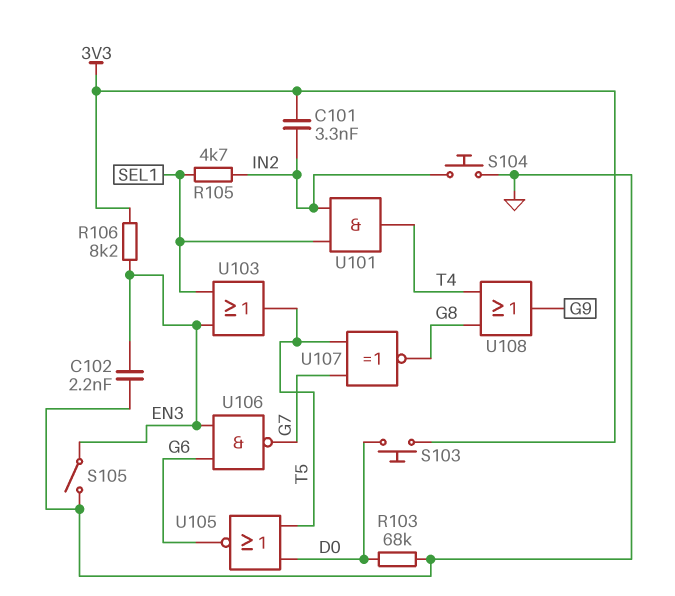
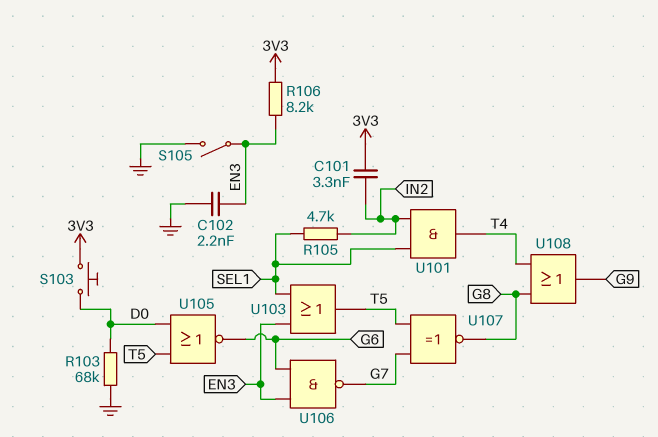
S104: button (GND, IN2) -> none

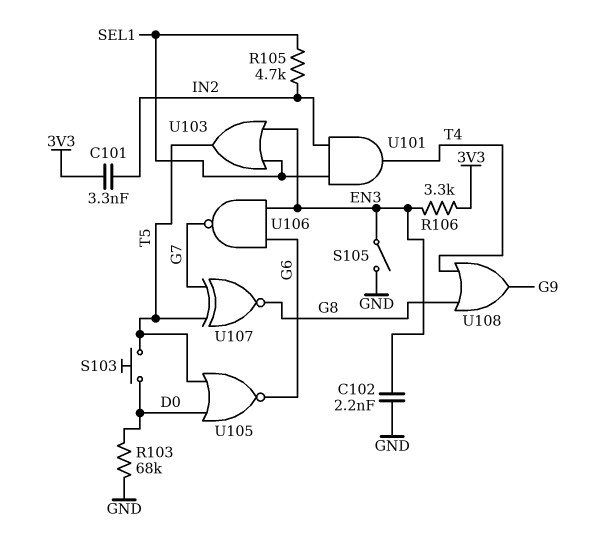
R106: 8.2k (3V3, EN3) -> 3.3k (3V3, EN3)
S103: button (3V3, D0) -> button (D0, T5)

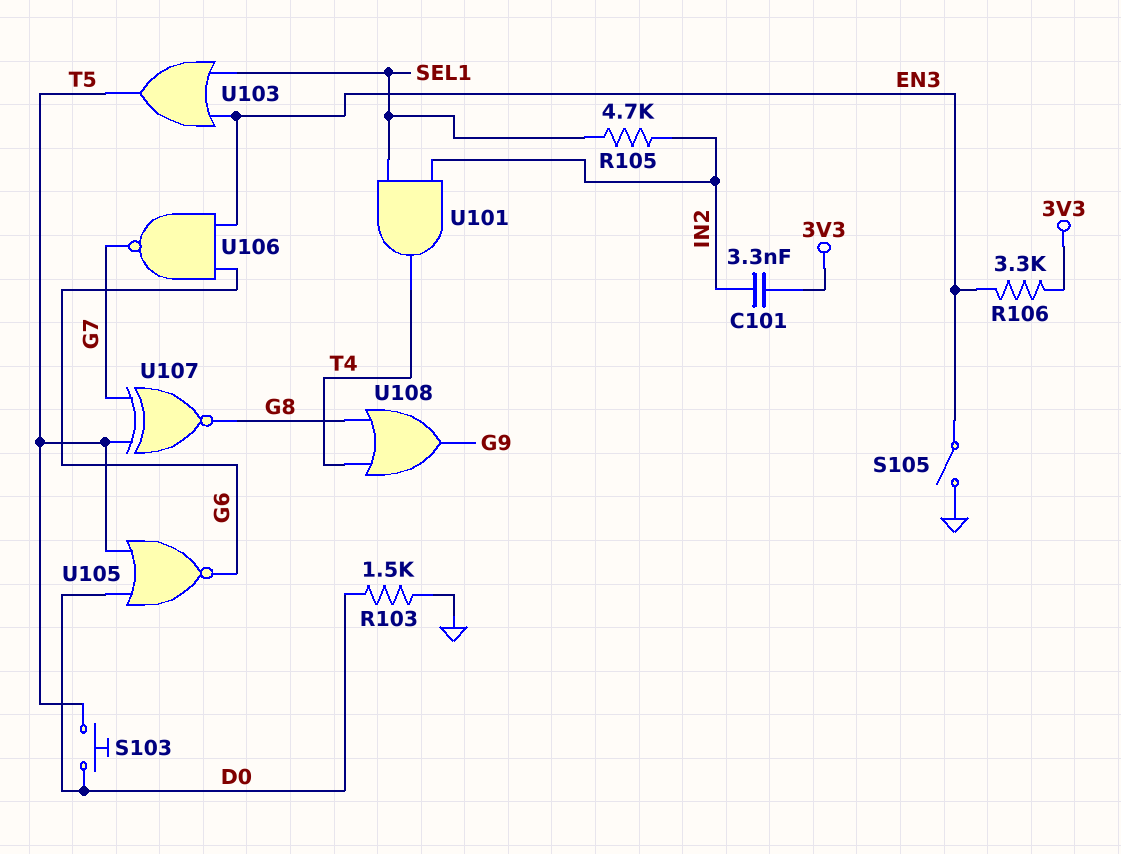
C102: 2.2nF (EN3, GND) -> none
R103: 68k (D0, GND) -> 1.5k (D0, GND)

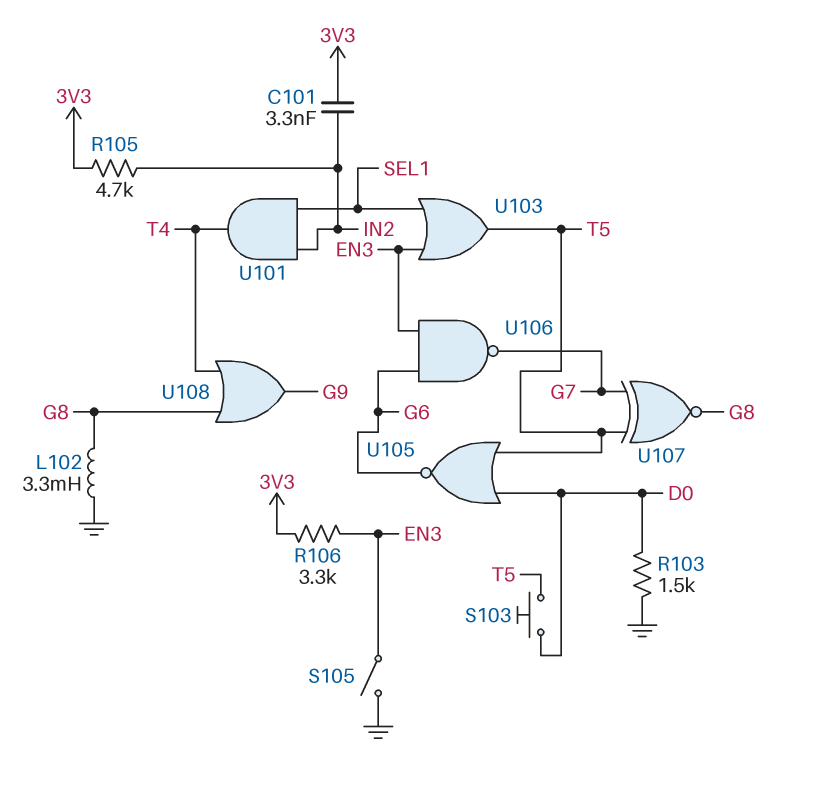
L102: none -> 3.3mH (G8, GND)
R105: 4.7k (IN2, SEL1) -> 4.7k (3V3, IN2)

